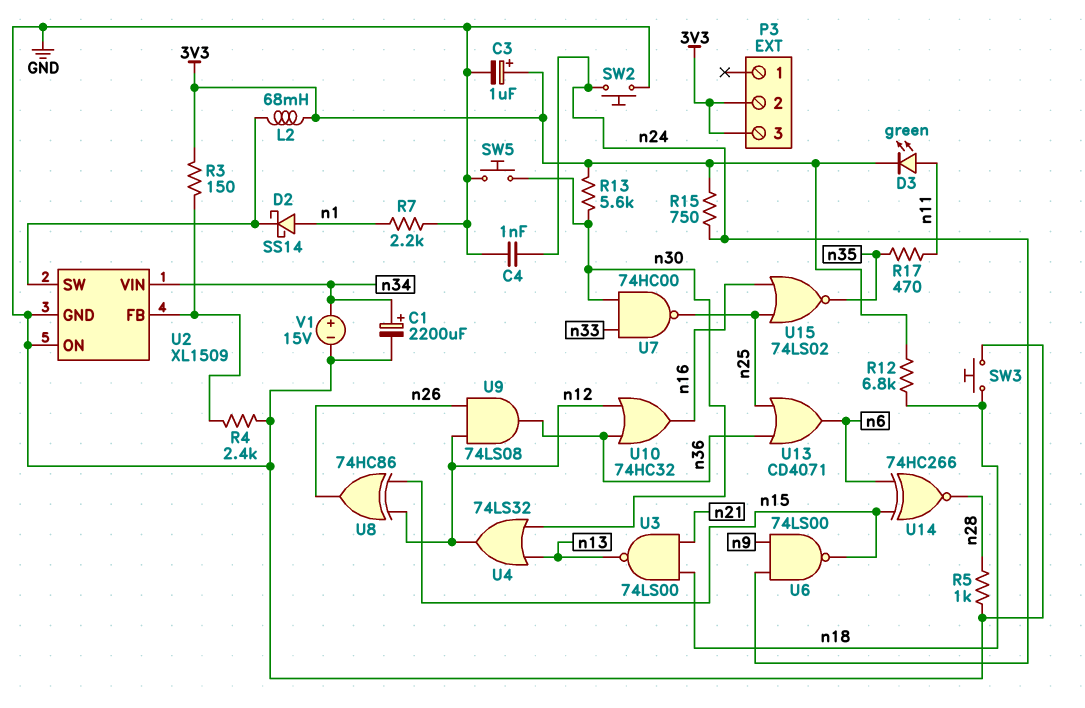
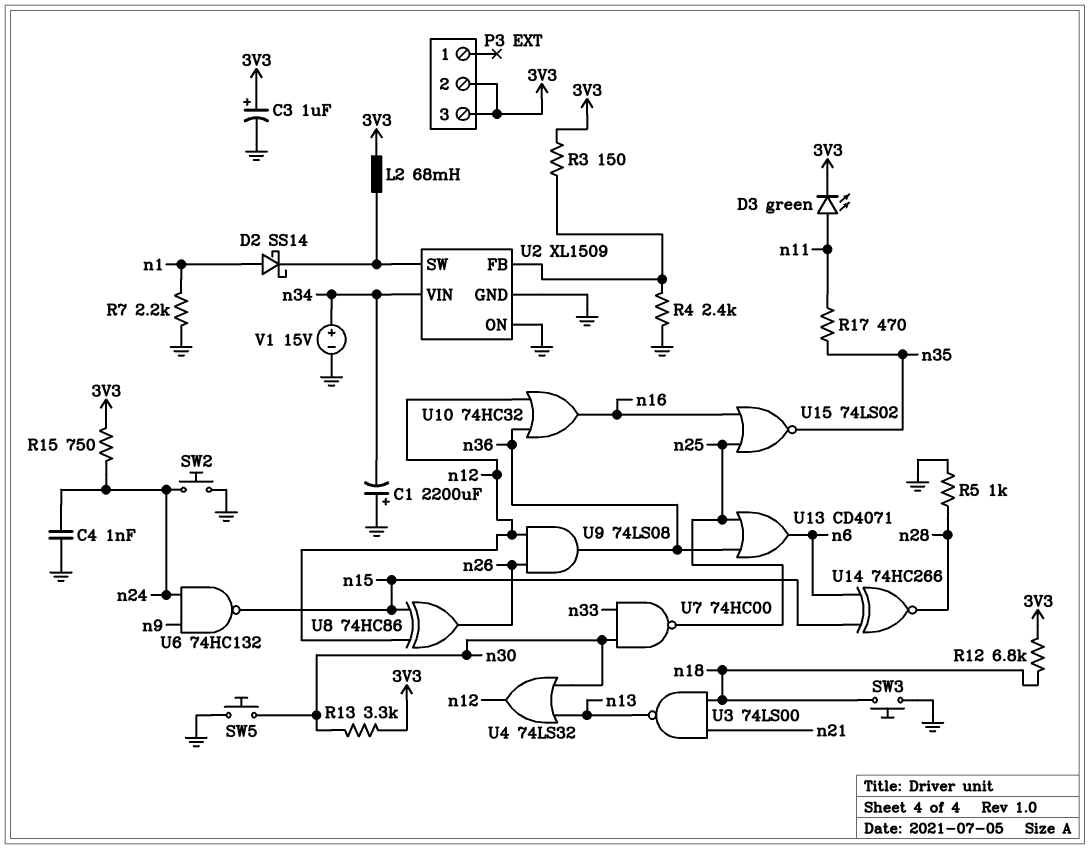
C1: 2200uF (plus n34, minus GND) -> 2200uF (plus GND, minus n34)
R13: 5.6k (3V3, n30) -> 3.3k (3V3, n30)
U6: NAND 74LS00 (in n9, in n24, out n15) -> NAND 74HC132 (in n9, in n24, out n15)

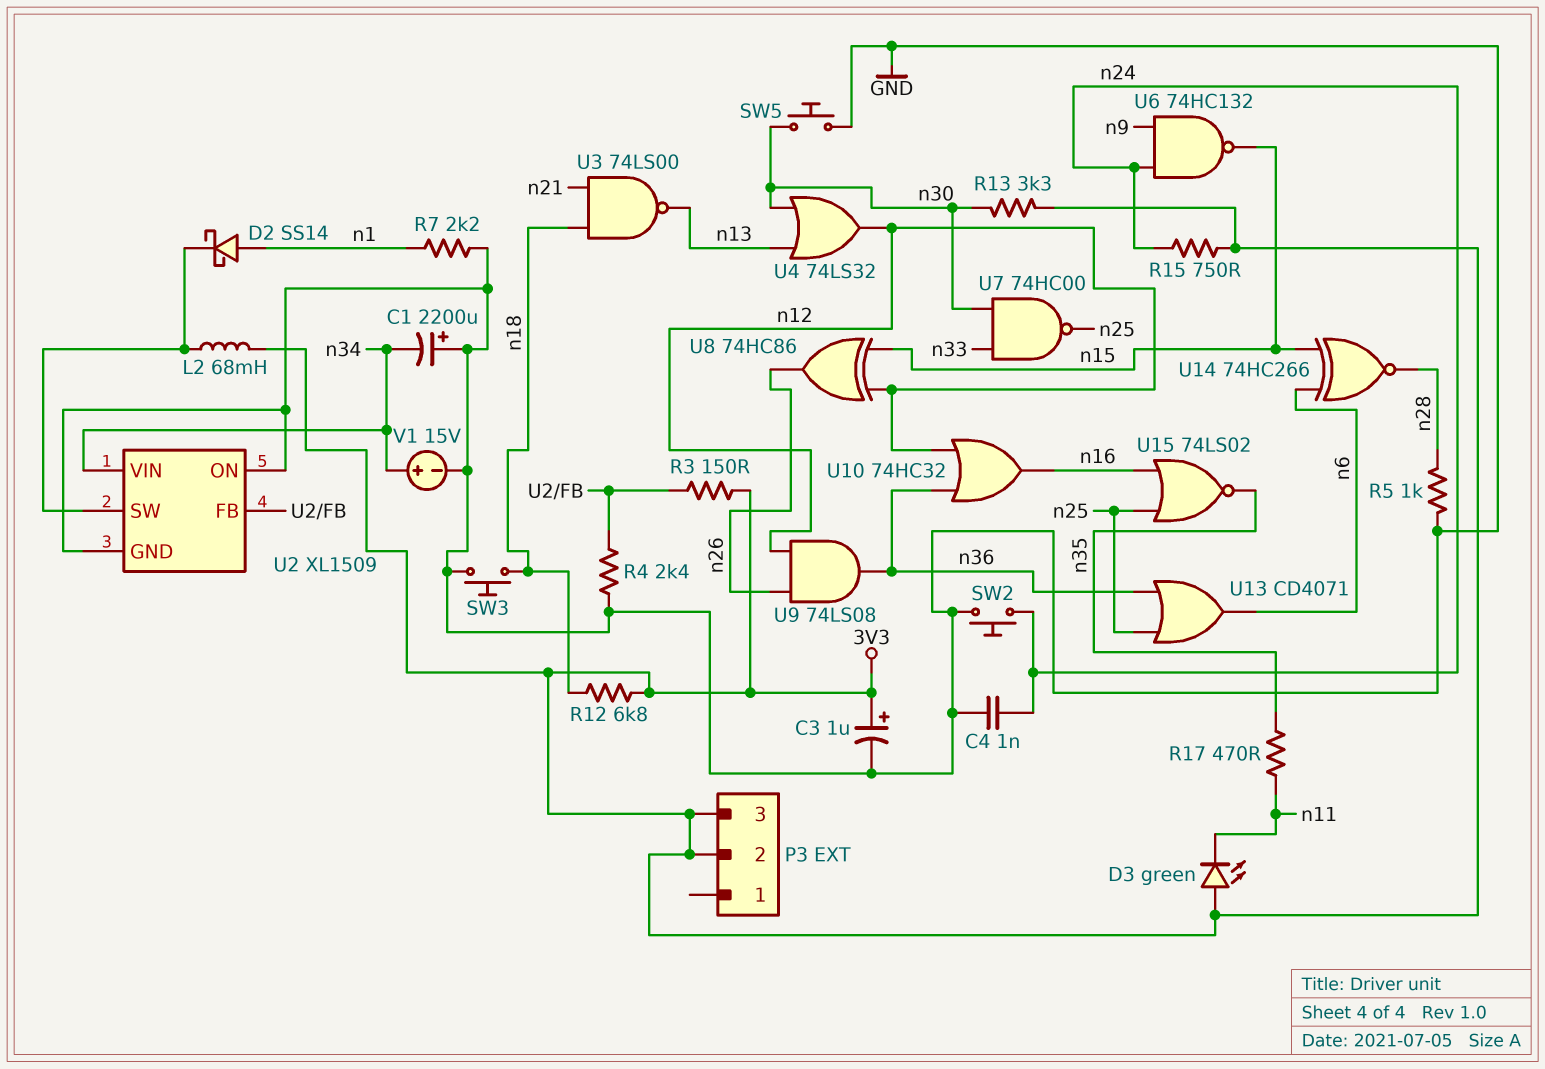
D3: LED green (A n11, K 3V3) -> LED green (A 3V3, K n11)

